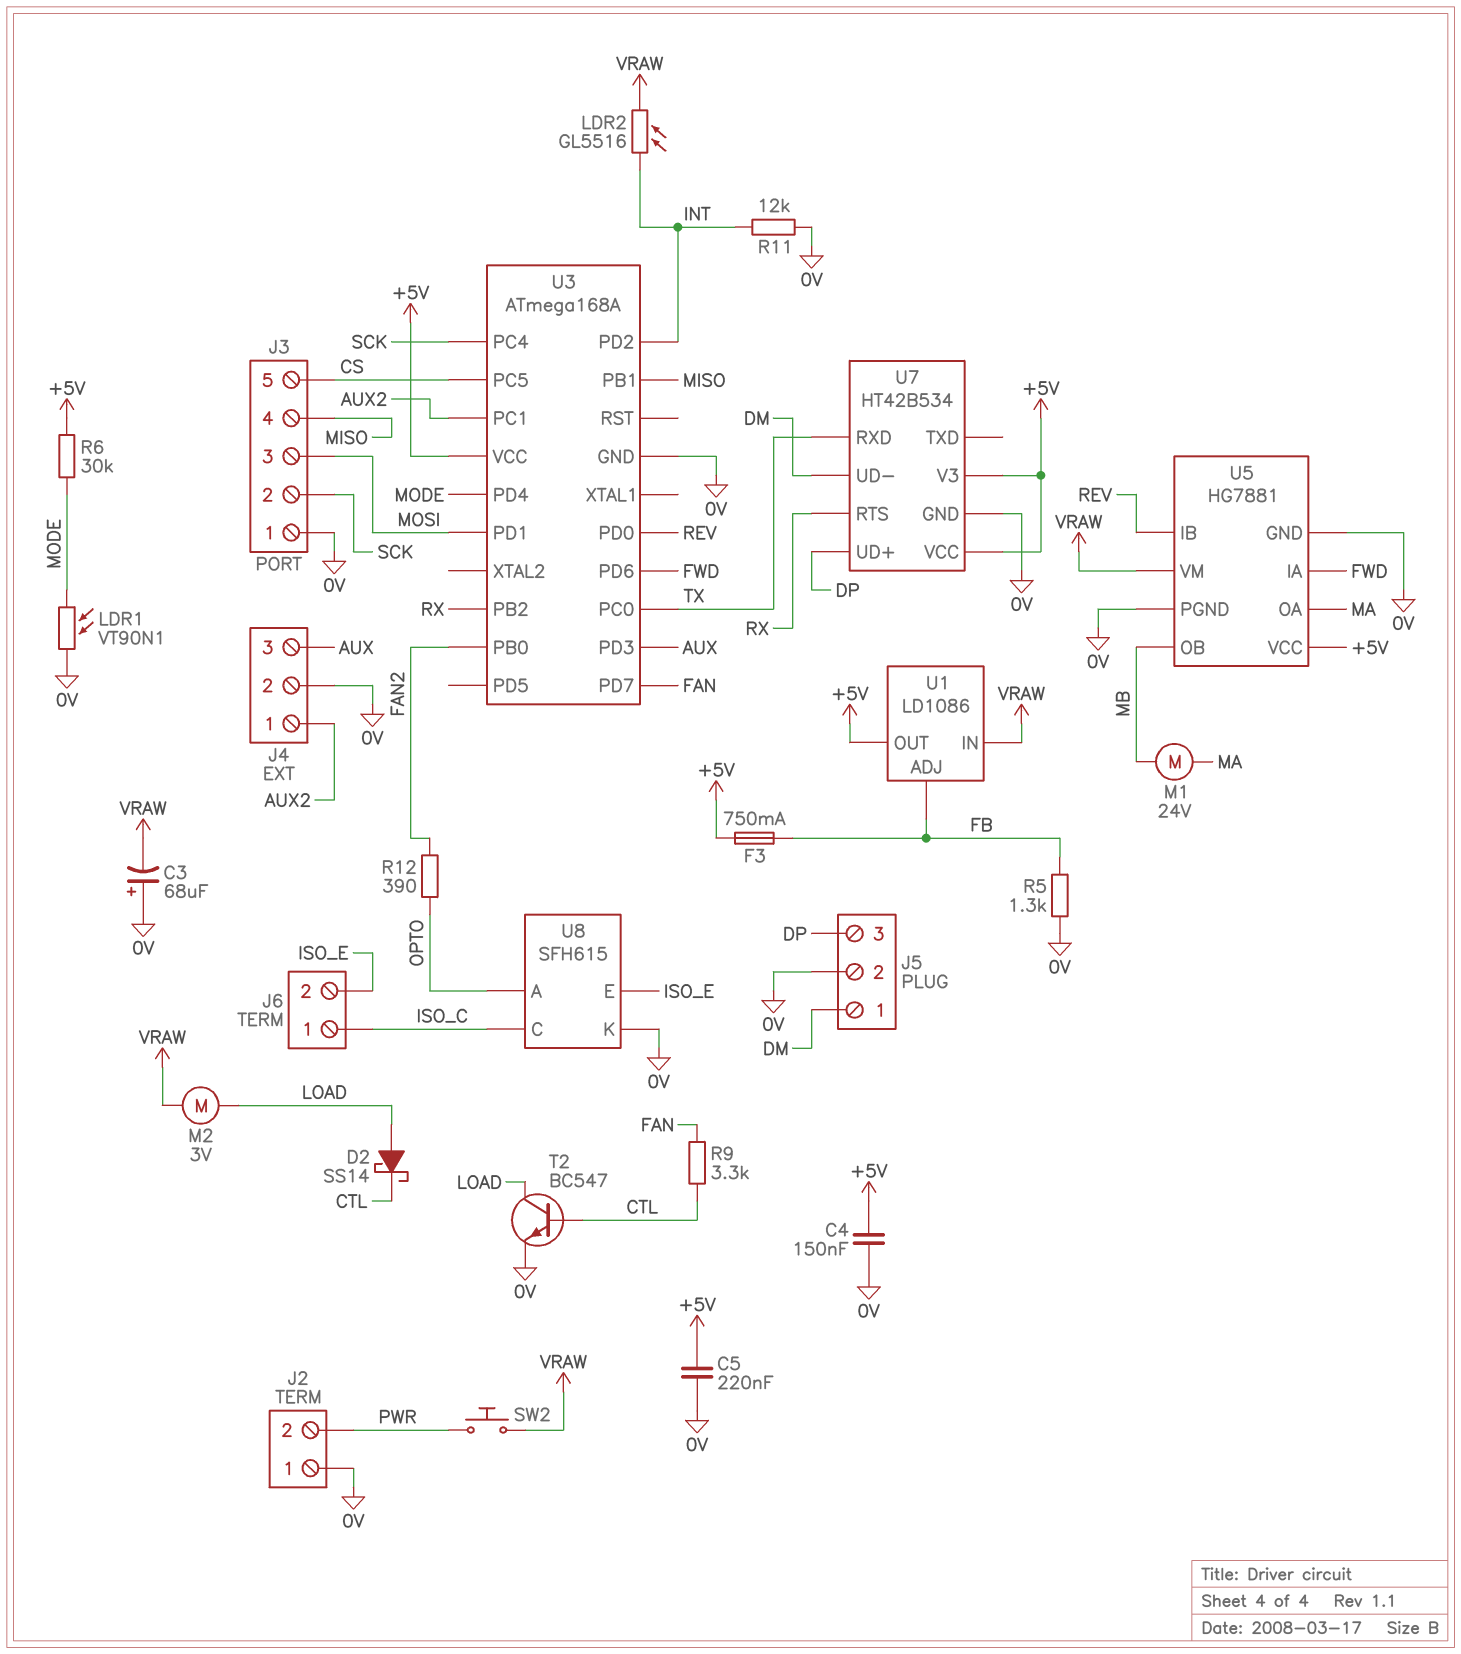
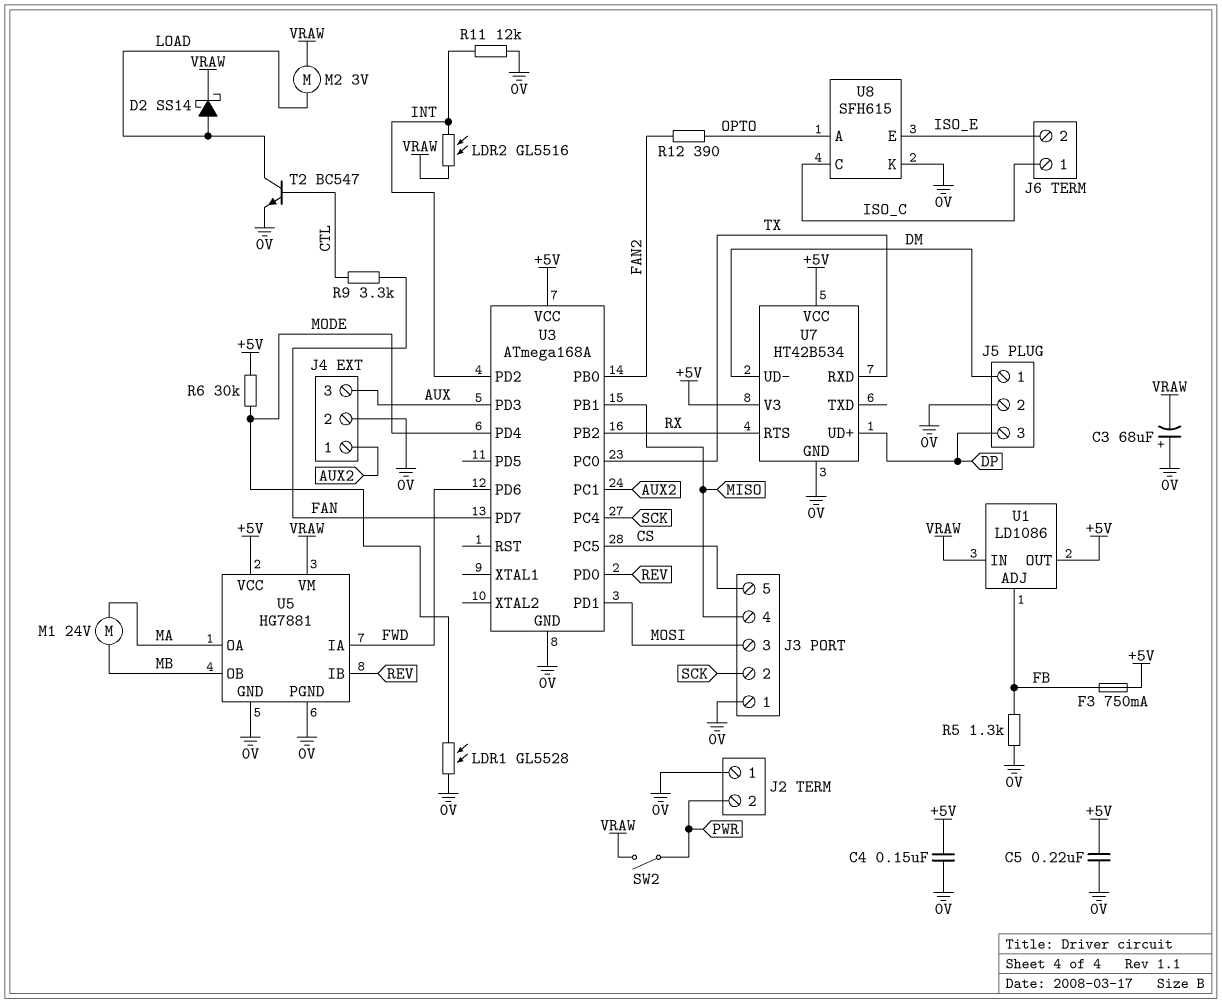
D2: schottky SS14 (A LOAD, K CTL) -> schottky SS14 (A LOAD, K VRAW)
LDR1: VT90N1 (0V, MODE) -> GL5528 (0V, MODE)
SW2: button (PWR, VRAW) -> switch (PWR, VRAW)

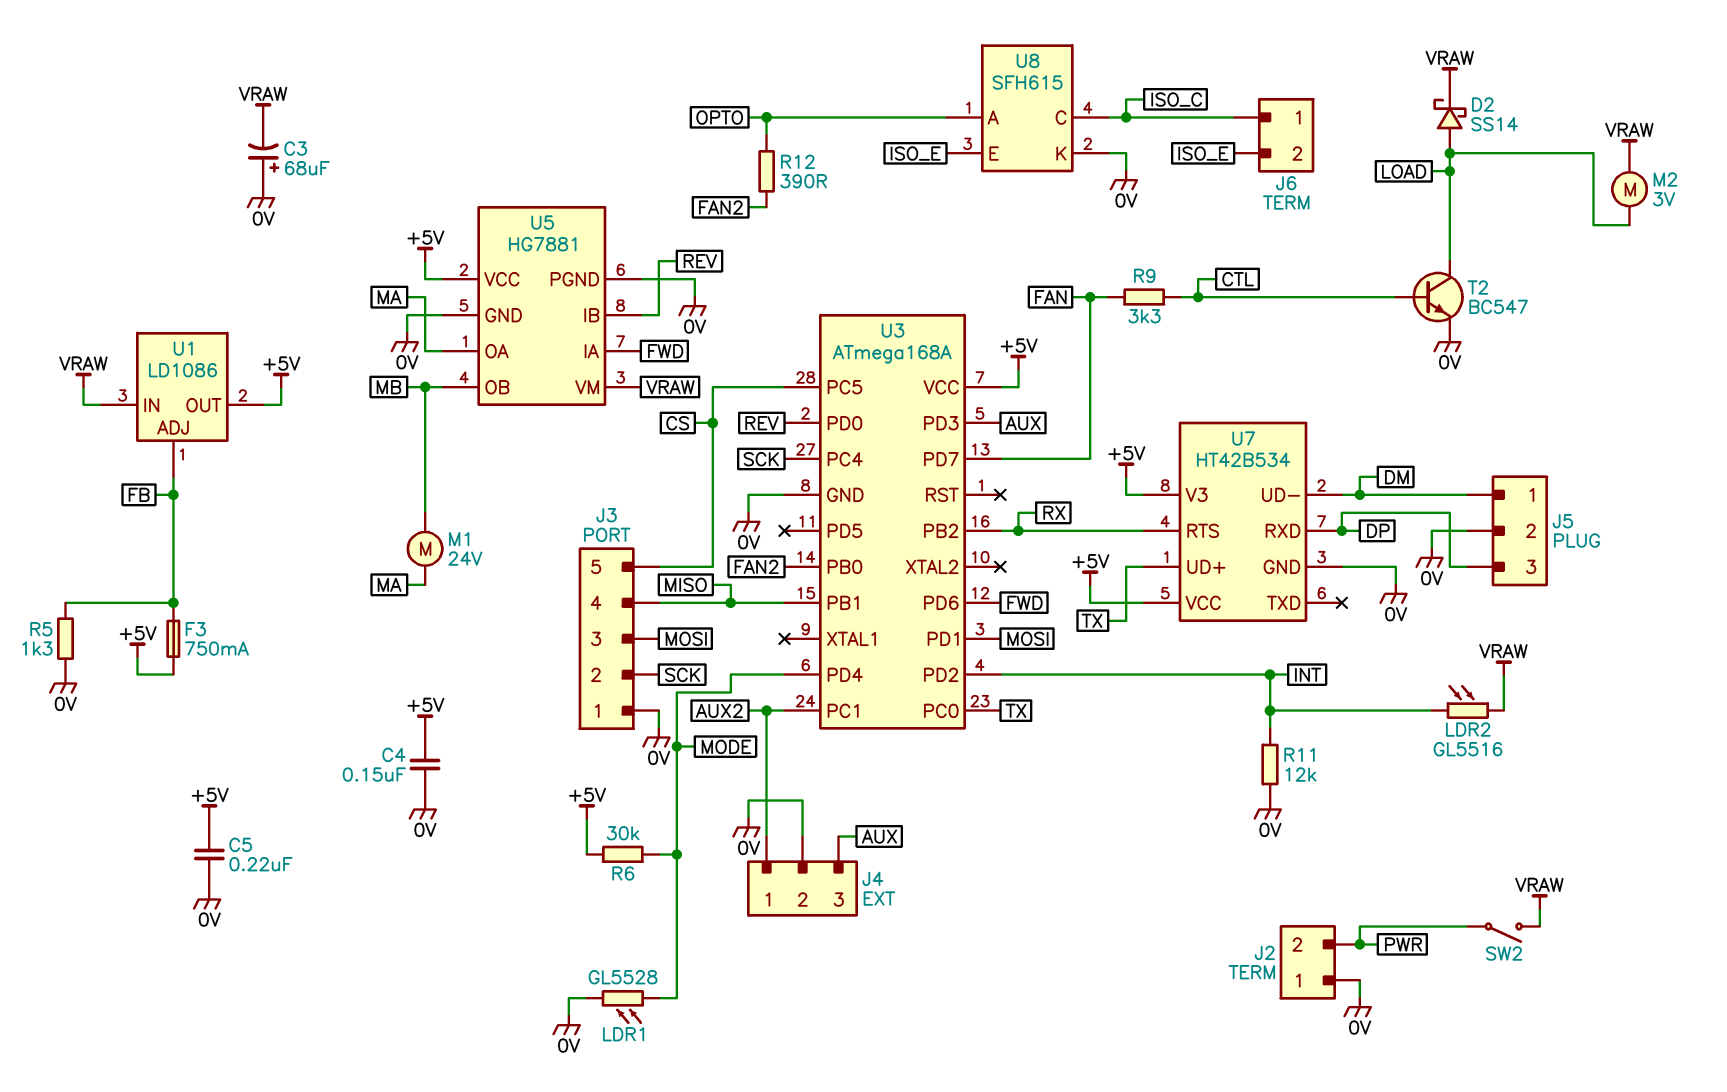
U7 pin RXD: TX -> DP
U7 pin UD+: DP -> TX

